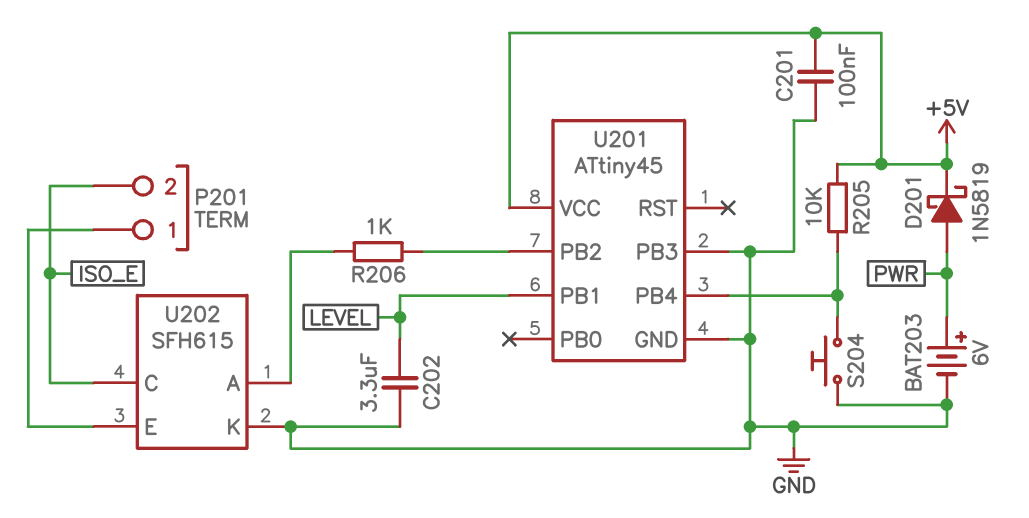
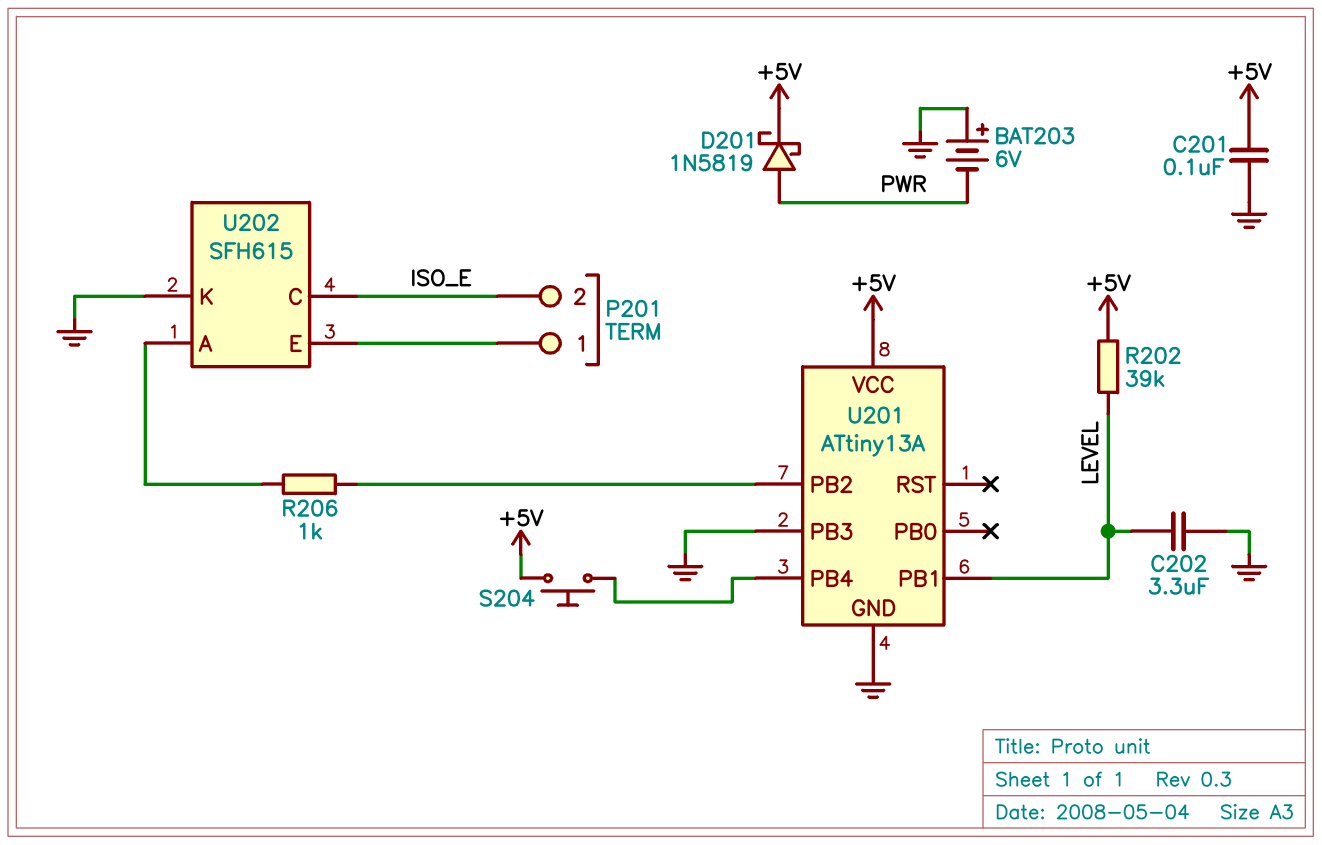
BAT203: 6V (plus PWR, minus GND) -> 6V (plus GND, minus PWR)
R202: none -> 39k (+5V, LEVEL)
R205: 10k (+5V, U201/PB4) -> none
S204: button (GND, U201/PB4) -> button (+5V, U201/PB4)
U201: ATtiny45 -> ATtiny13A

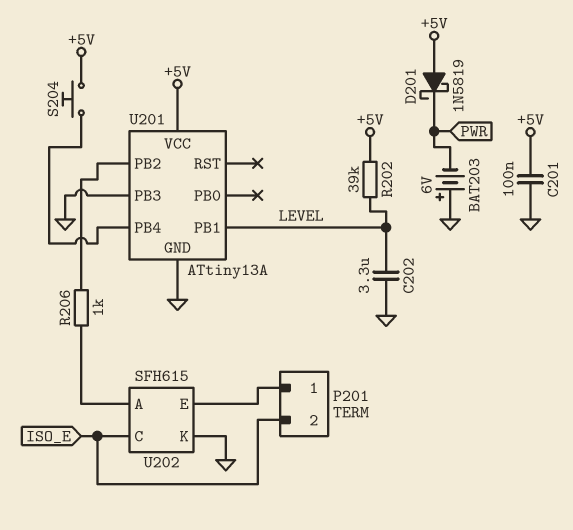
D201: schottky 1N5819 (A PWR, K +5V) -> schottky 1N5819 (A +5V, K PWR)

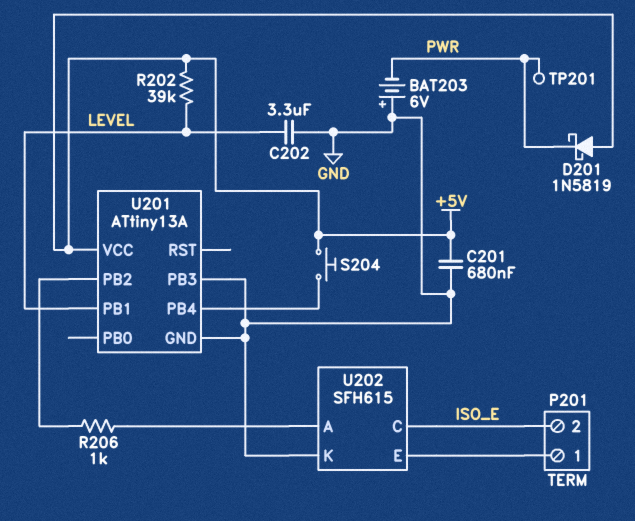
C201: 100nF (+5V, GND) -> 680nF (+5V, GND)
TP201: none -> test point (PWR)

